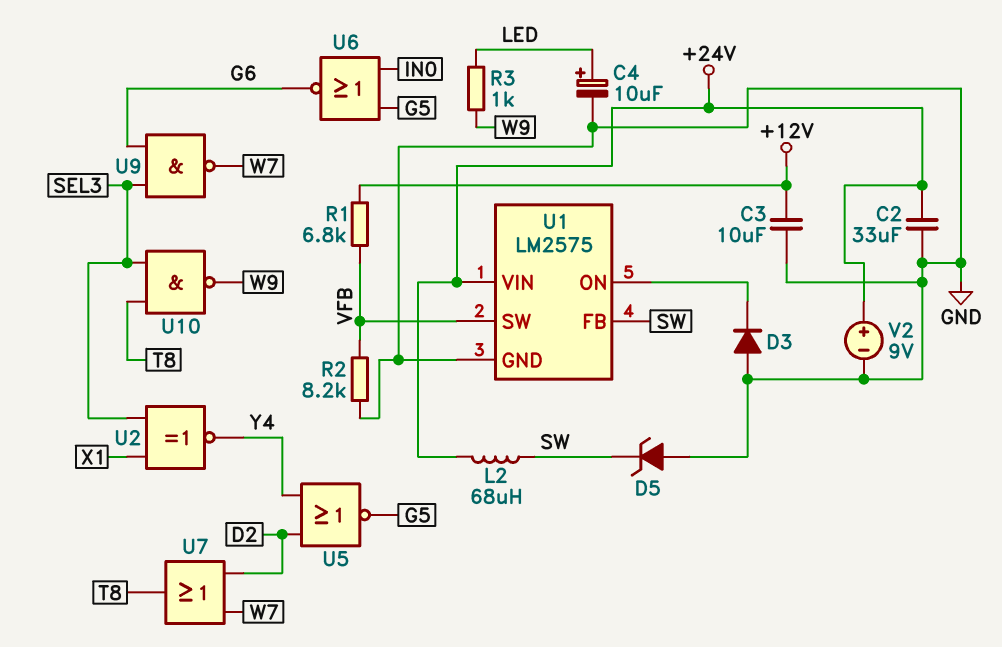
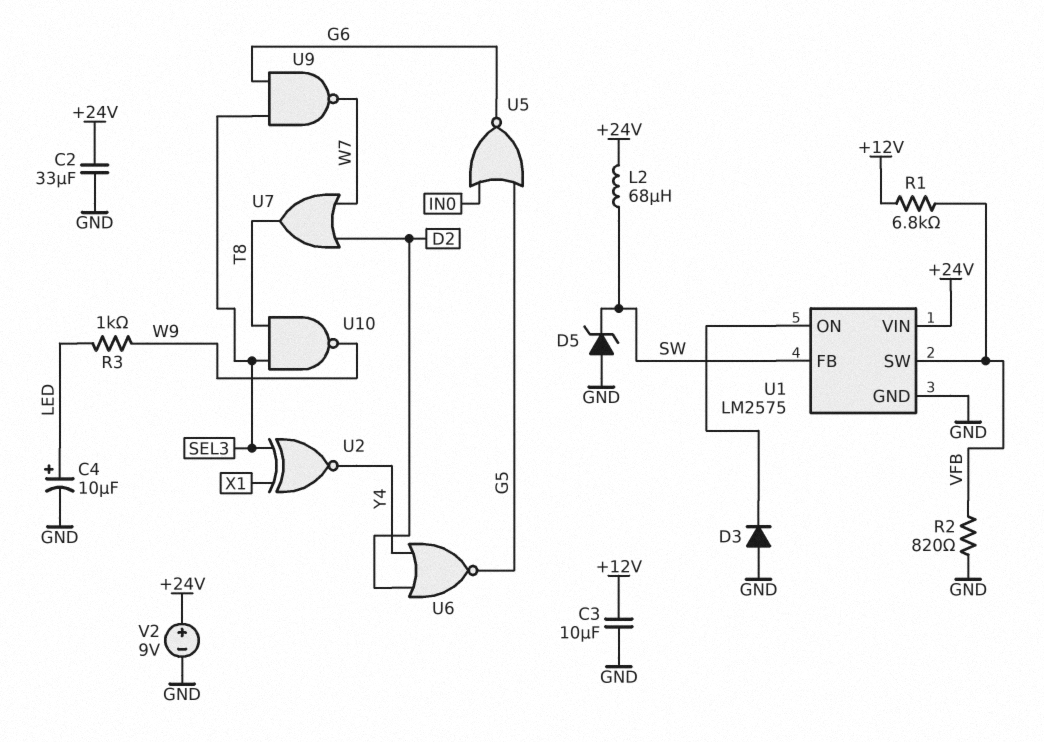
R2: 8.2k (GND, VFB) -> 820 (GND, VFB)
U5: NOR (in D2, in Y4, out G5) -> NOR (in G5, in IN0, out G6)
U6: NOR (in G5, in IN0, out G6) -> NOR (in D2, in Y4, out G5)

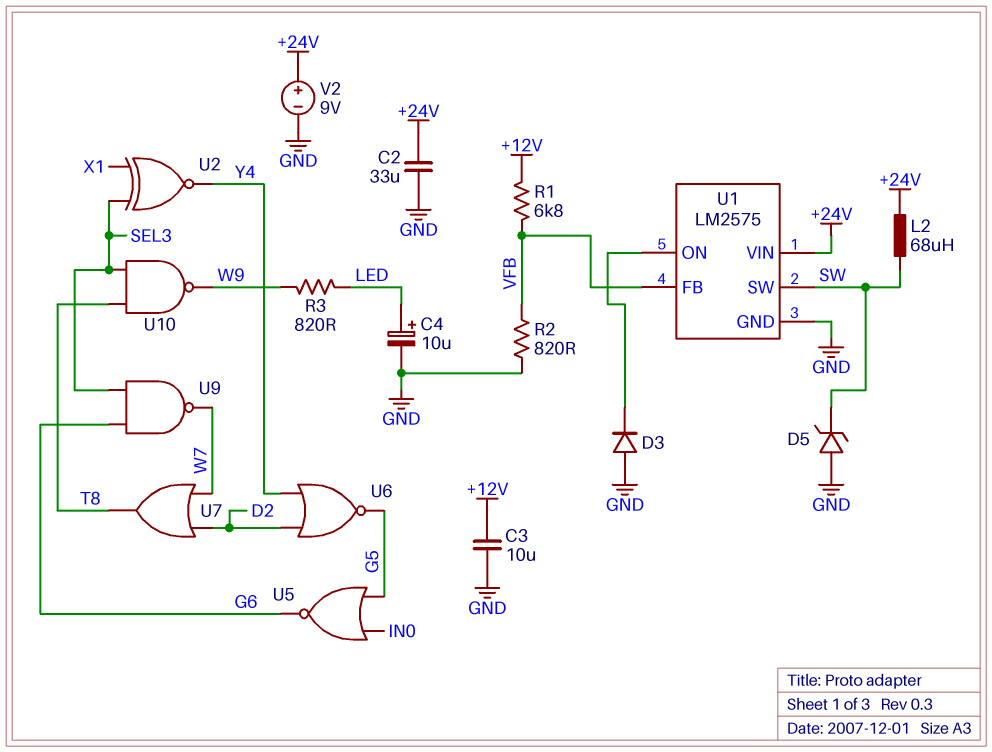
R3: 1k (LED, W9) -> 820 (LED, W9)
U1 pin FB: SW -> VFB
U1 pin SW: VFB -> SW

